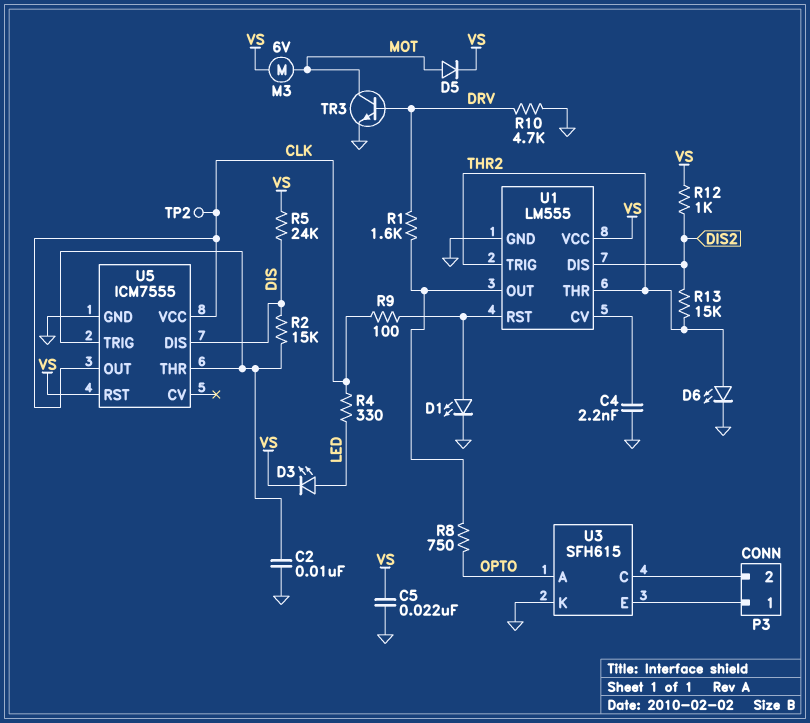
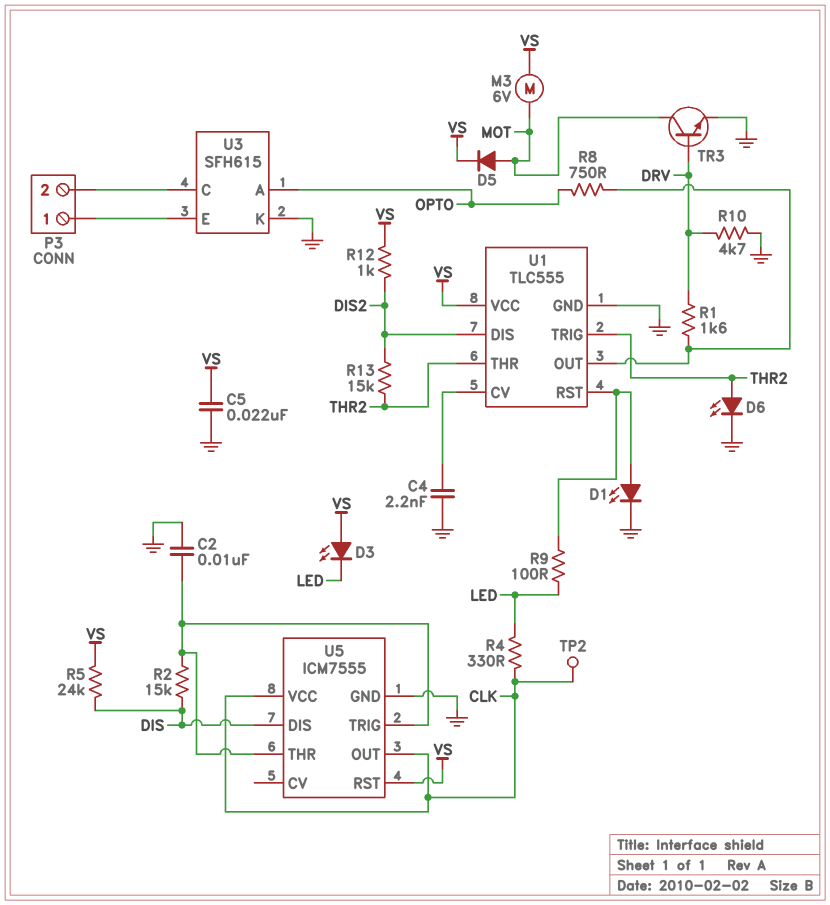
D3: LED (A LED, K VS) -> LED (A VS, K LED)
R9: 100 (CLK, U1/RST) -> 100 (LED, U1/RST)
U1: LM555 -> TLC555

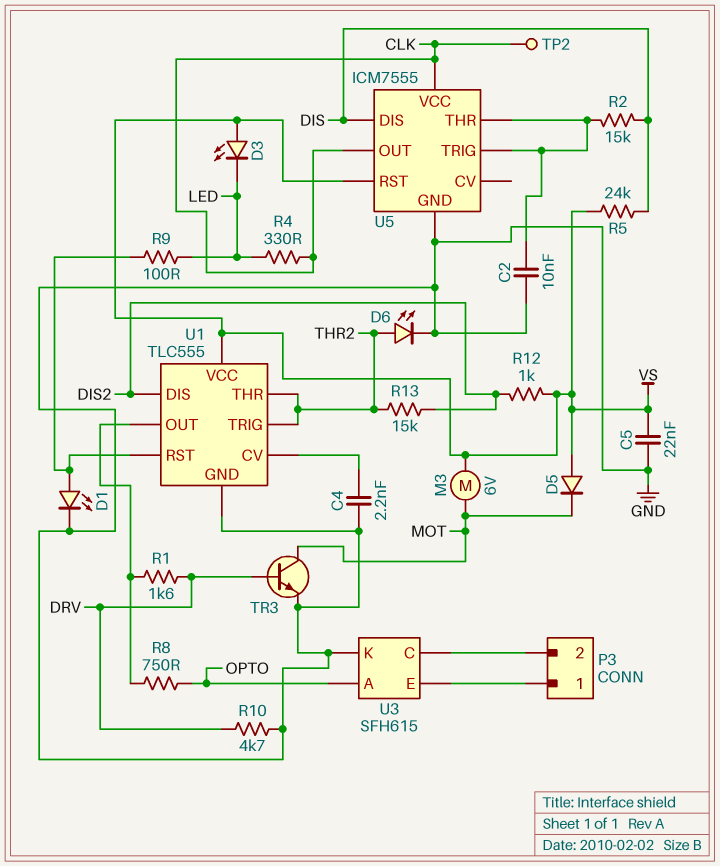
D5: diode (A MOT, K VS) -> diode (A VS, K MOT)

